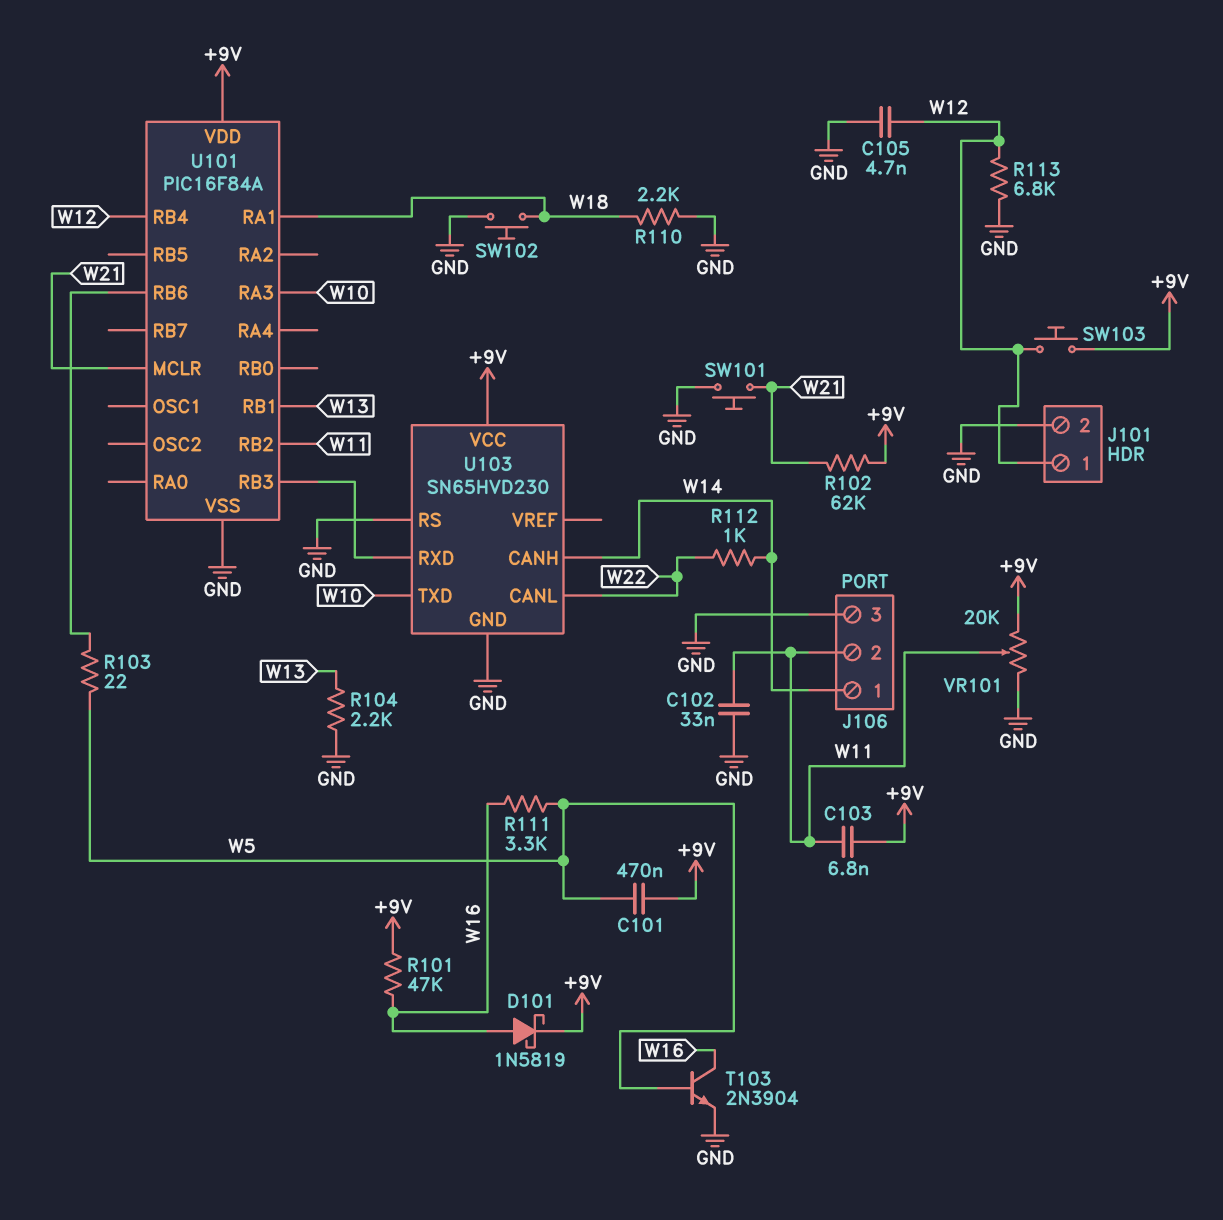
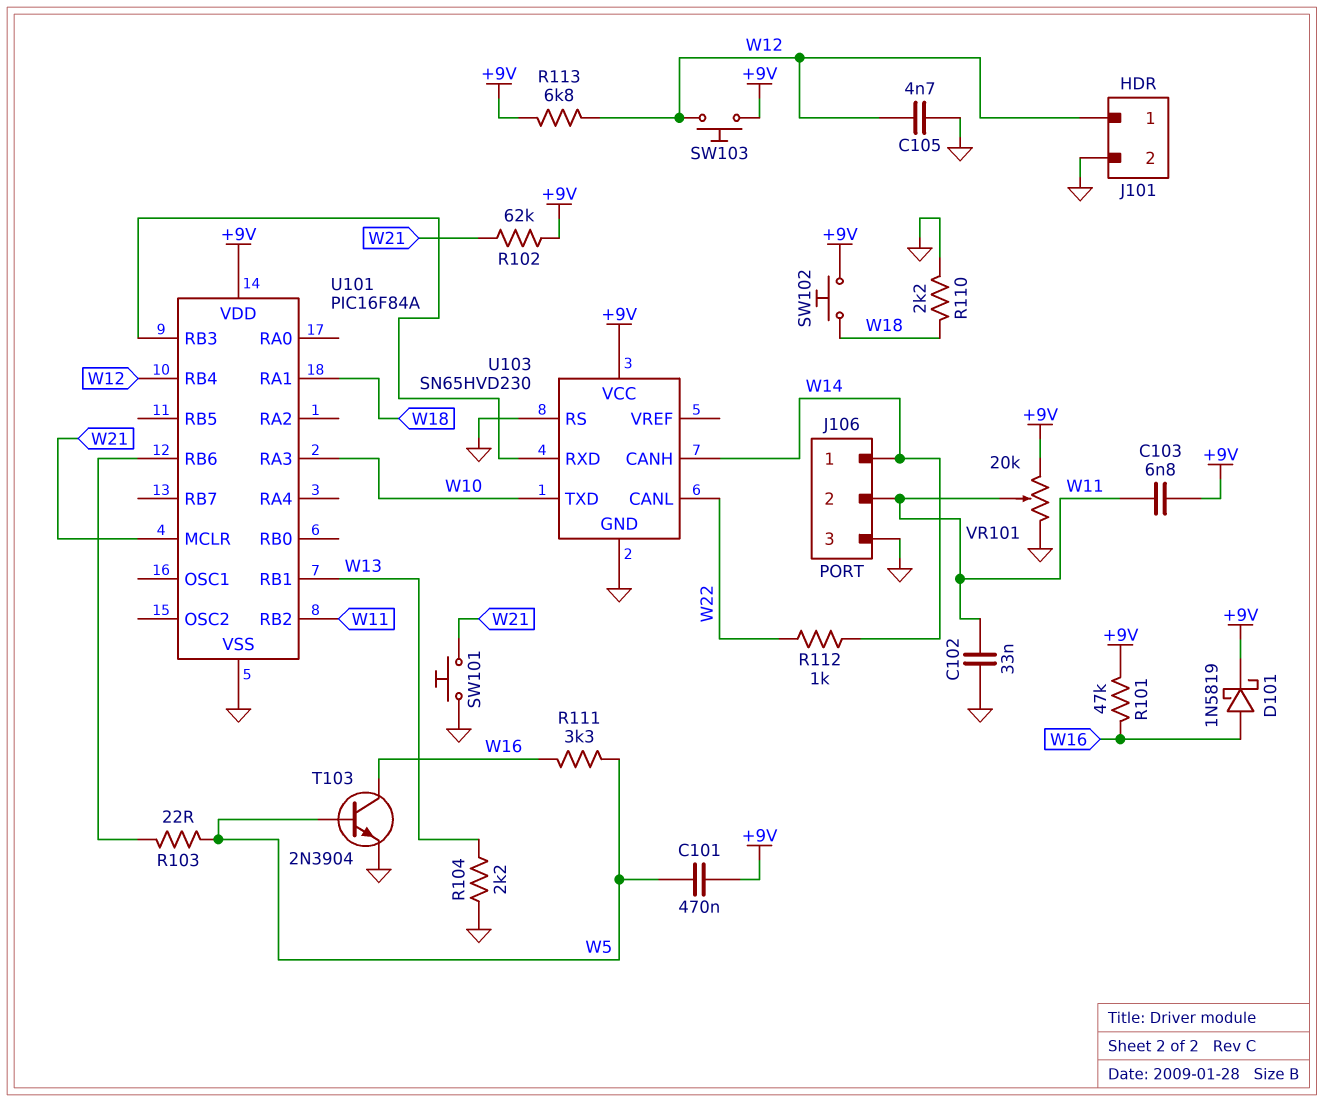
R113: 6.8k (GND, W12) -> 6.8k (+9V, W12)
SW102: button (GND, W18) -> button (+9V, W18)

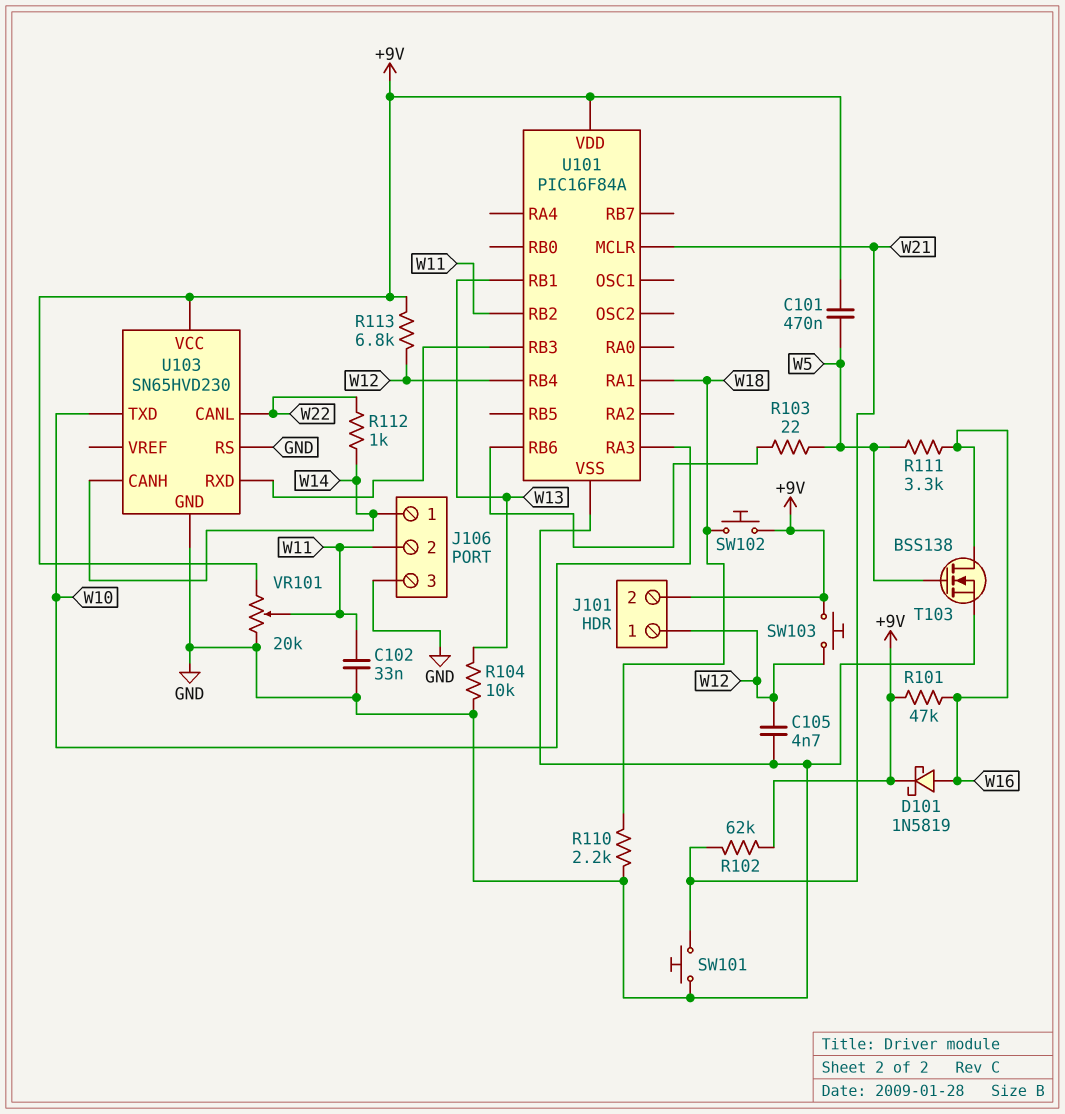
C103: 6.8nF (+9V, W11) -> none
J101 pin 2: GND -> +9V
R104: 2.2k (GND, W13) -> 10k (GND, W13)
T103: NPN 2N3904 (B W5, C W16, E GND) -> NMOS BSS138 (G W5, D W16, S GND)

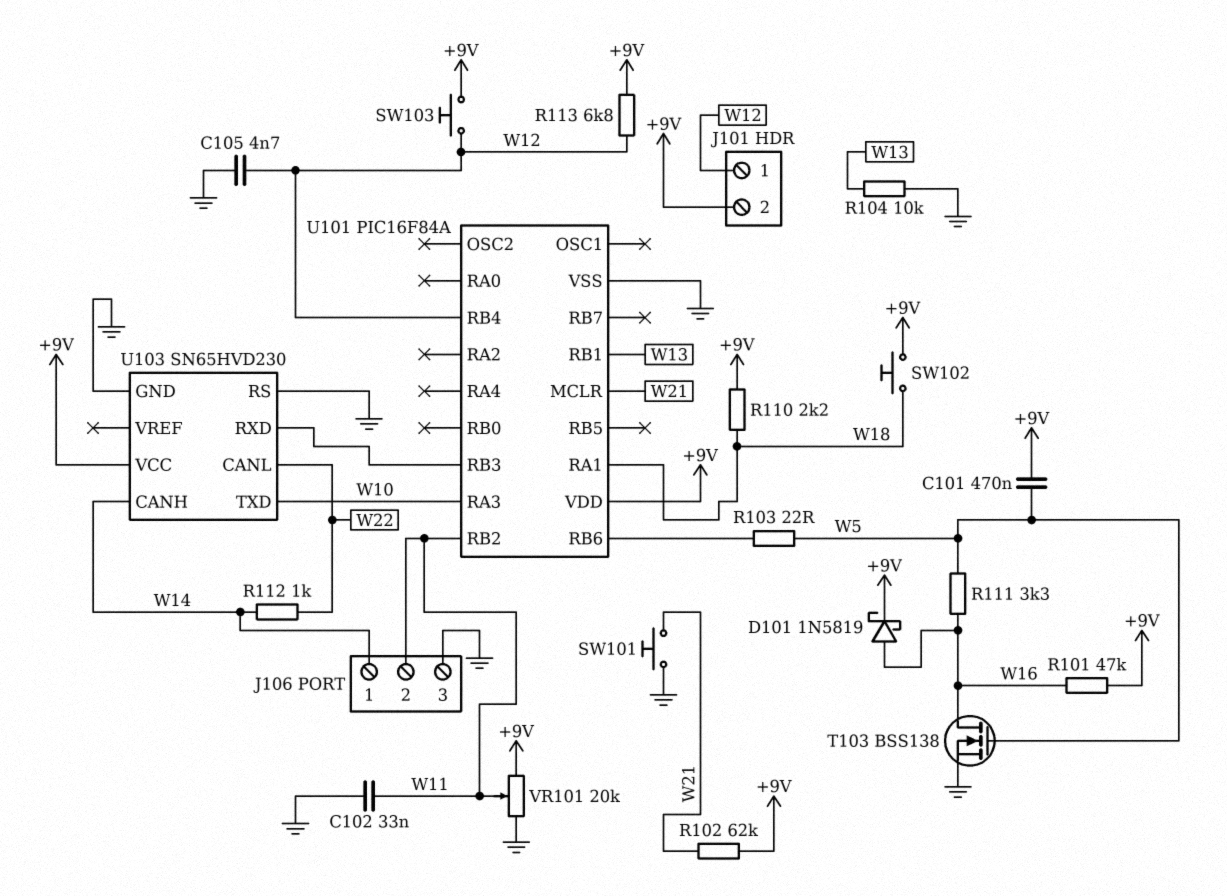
R110: 2.2k (GND, W18) -> 2.2k (+9V, W18)

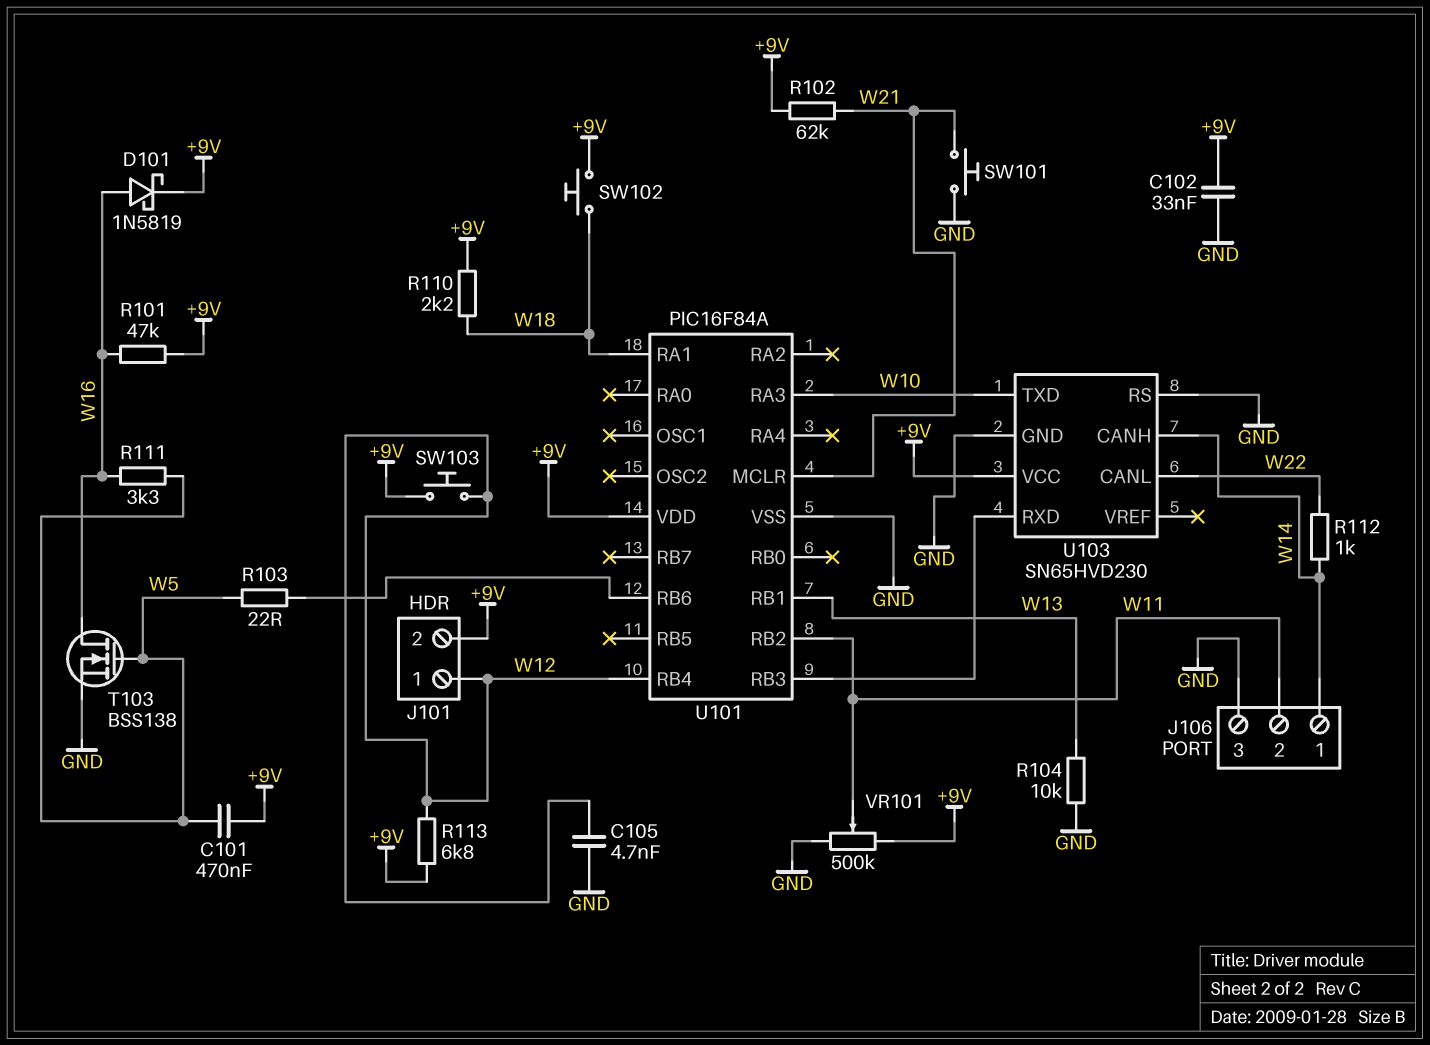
C102: 33nF (GND, W11) -> 33nF (+9V, GND)
VR101: 20k (+9V, GND, wiper W11) -> 500k (+9V, GND, wiper W11)

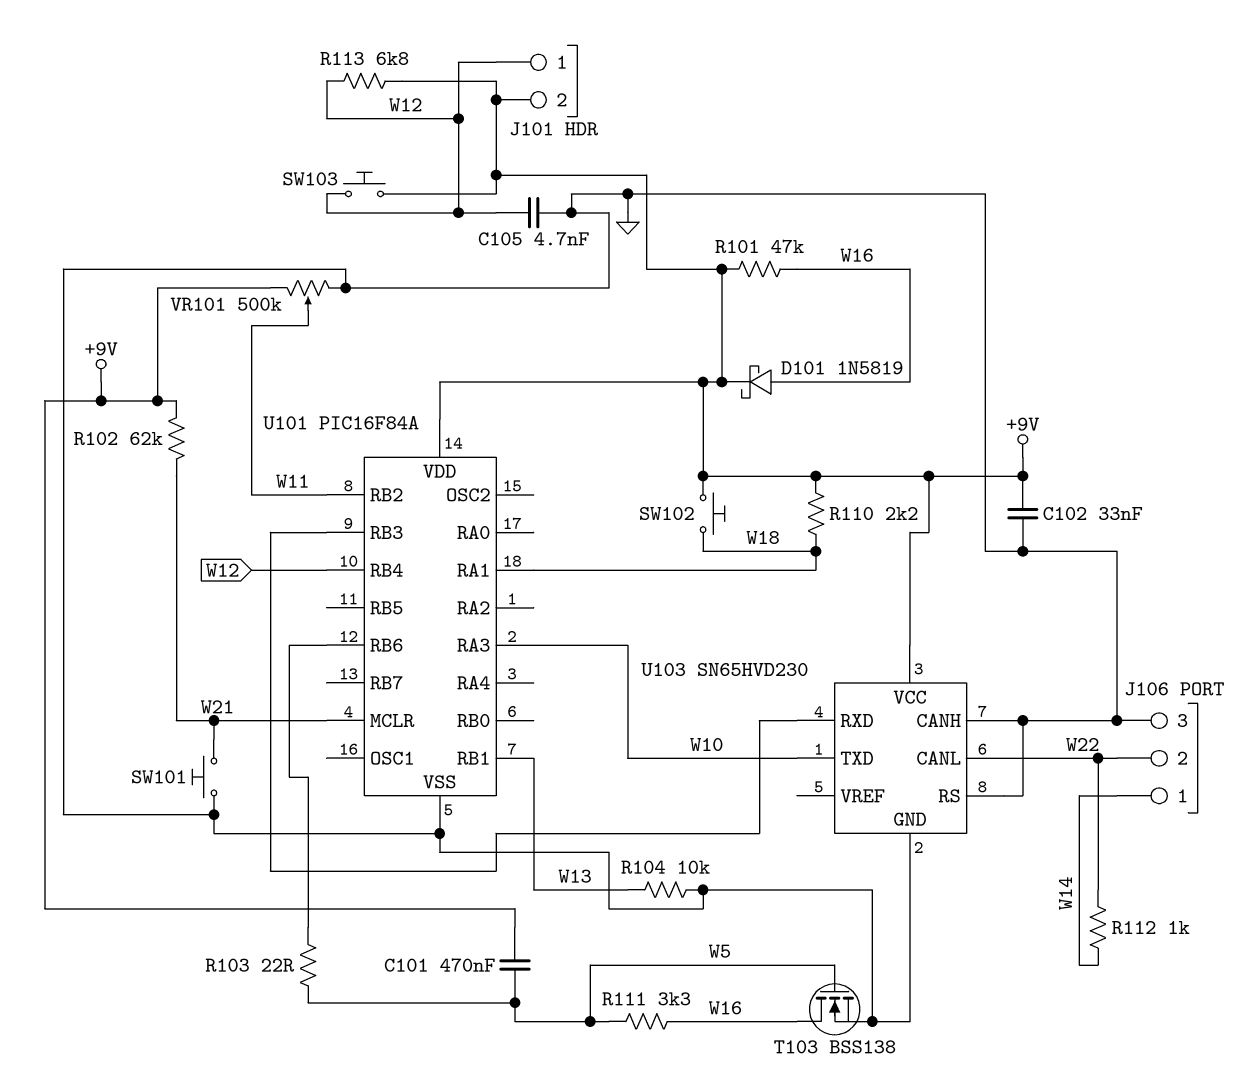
J106 pin 2: W11 -> W22
U103 pin CANH: W14 -> GND

